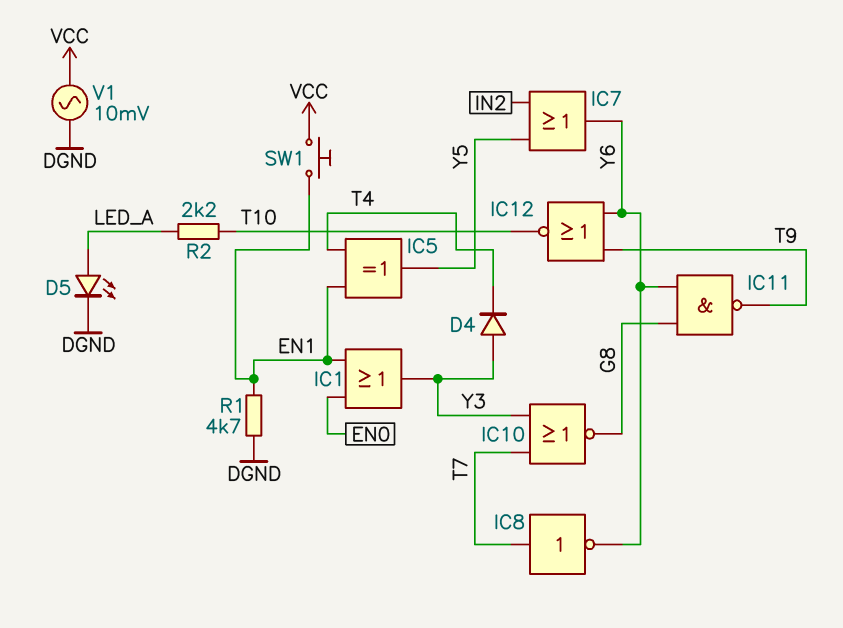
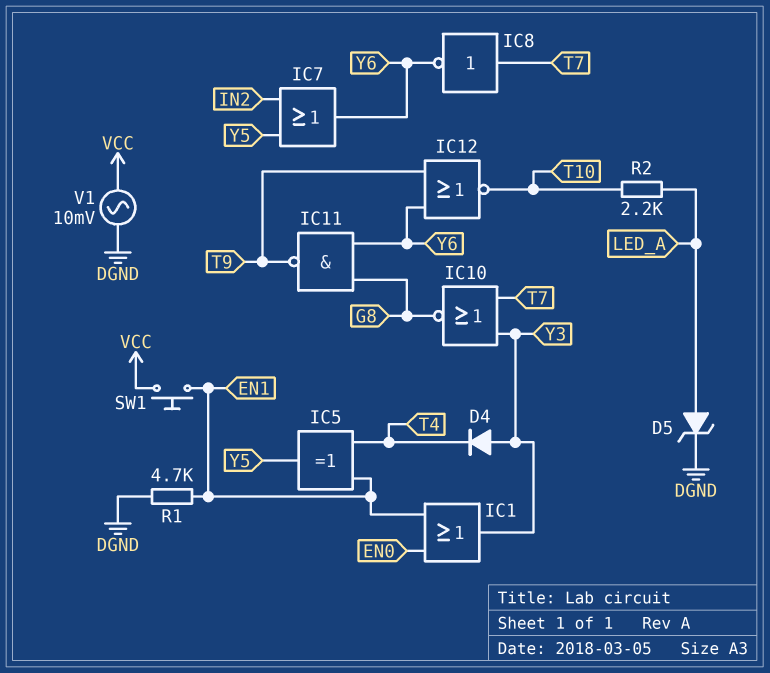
D5: LED (A LED_A, K DGND) -> zener (A LED_A, K DGND)

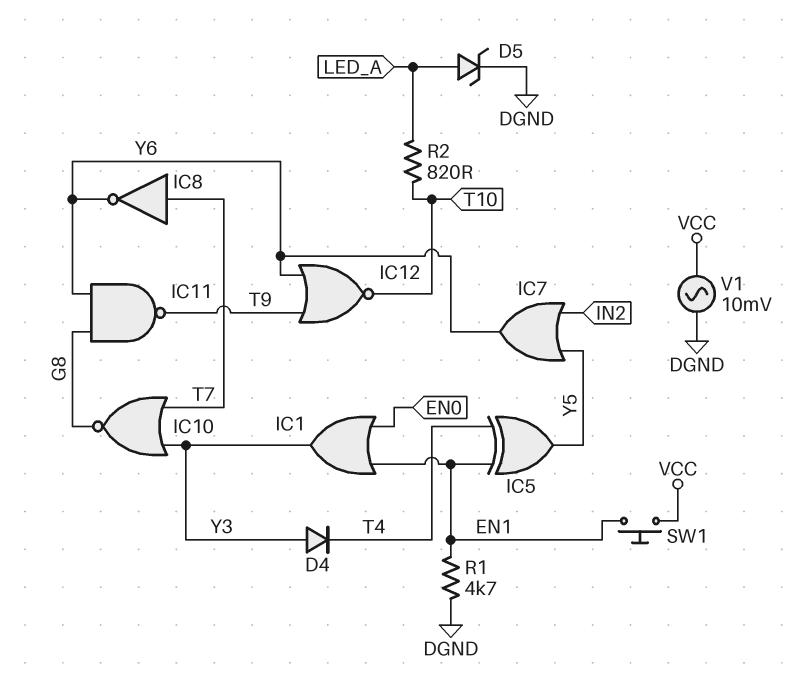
R2: 2.2k (LED_A, T10) -> 820 (LED_A, T10)

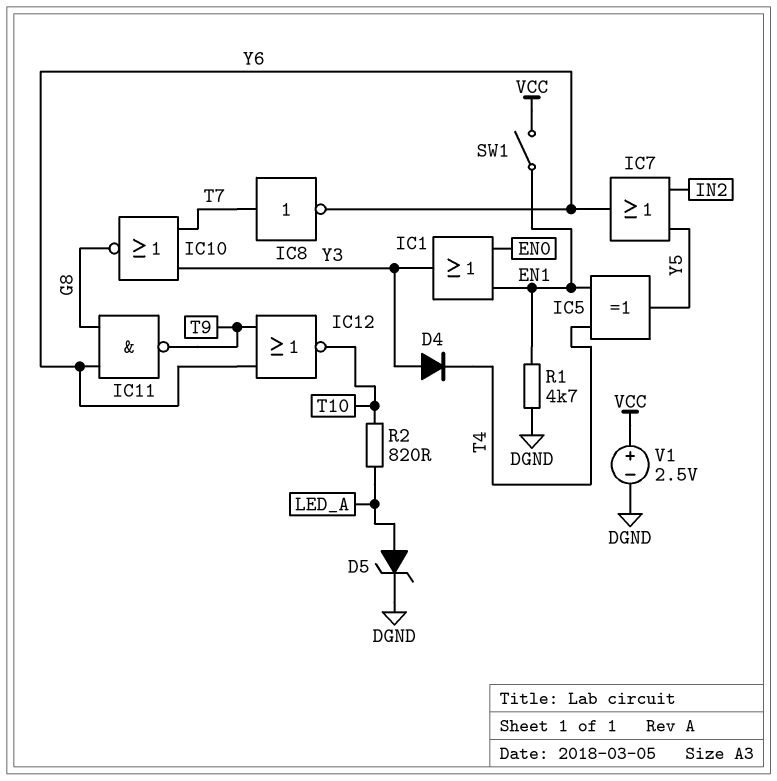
SW1: button (EN1, VCC) -> switch (EN1, VCC)
V1: AC 10mV (DGND, VCC) -> 2.5V (plus VCC, minus DGND)

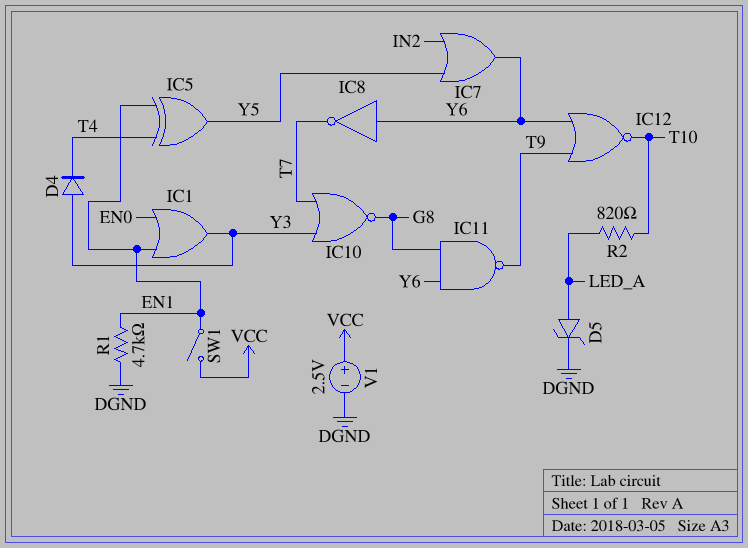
IC8: NOT (in T7, out Y6) -> NOT (in Y6, out T7)

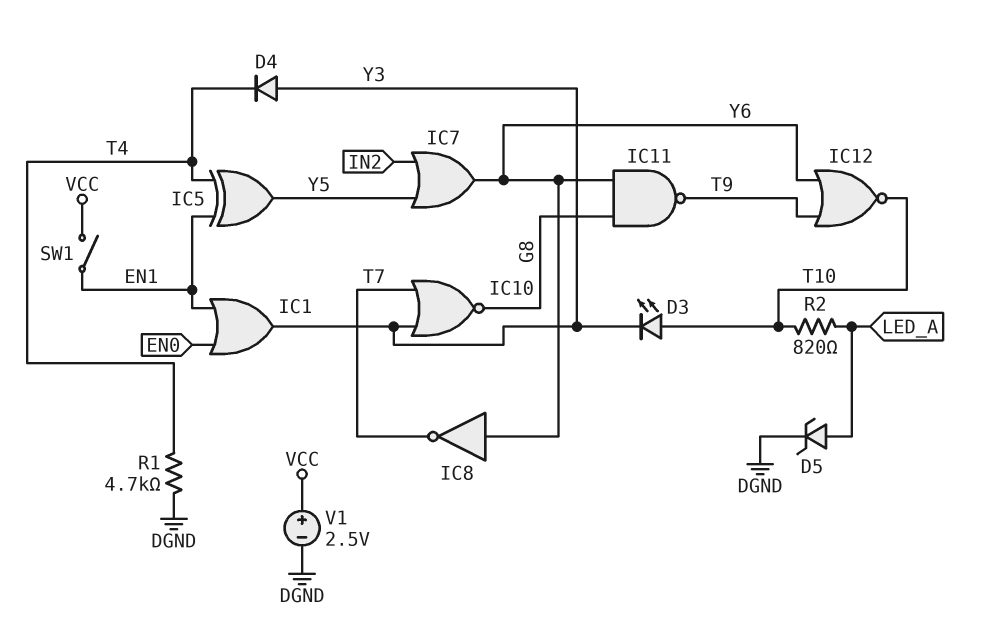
D3: none -> LED (A T10, K Y3)
R1: 4.7k (DGND, EN1) -> 4.7k (DGND, T4)

